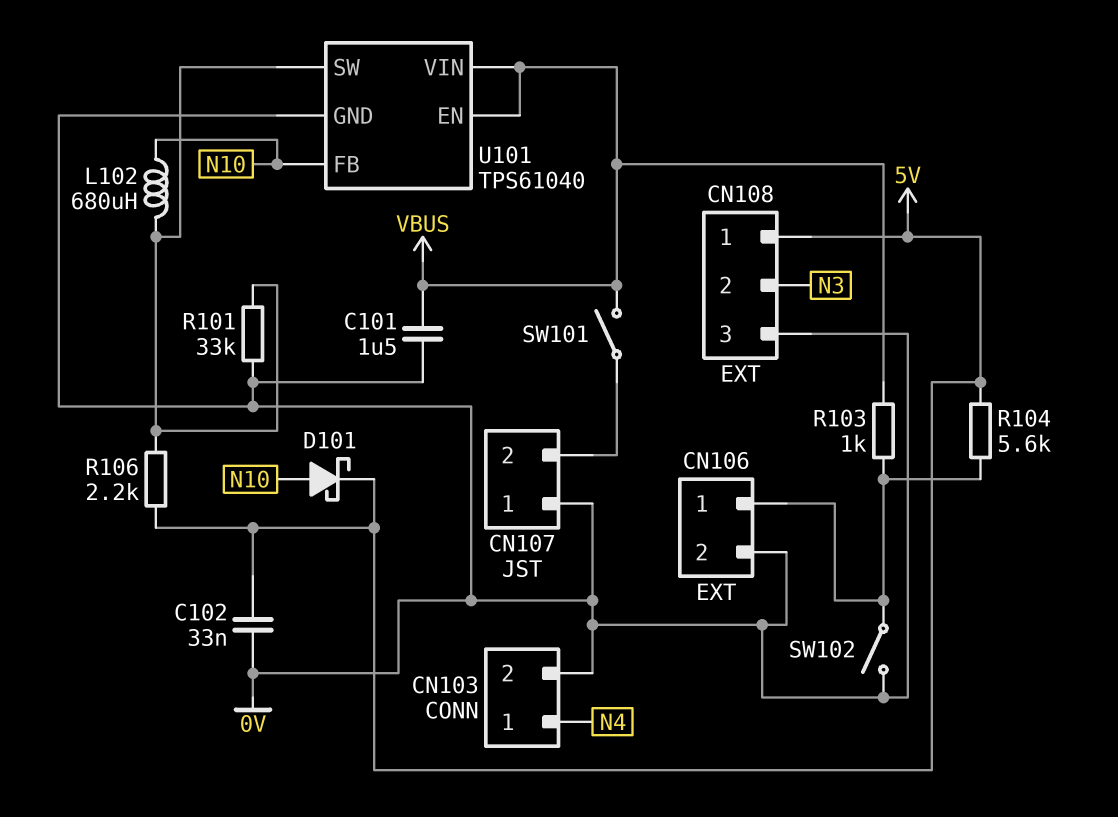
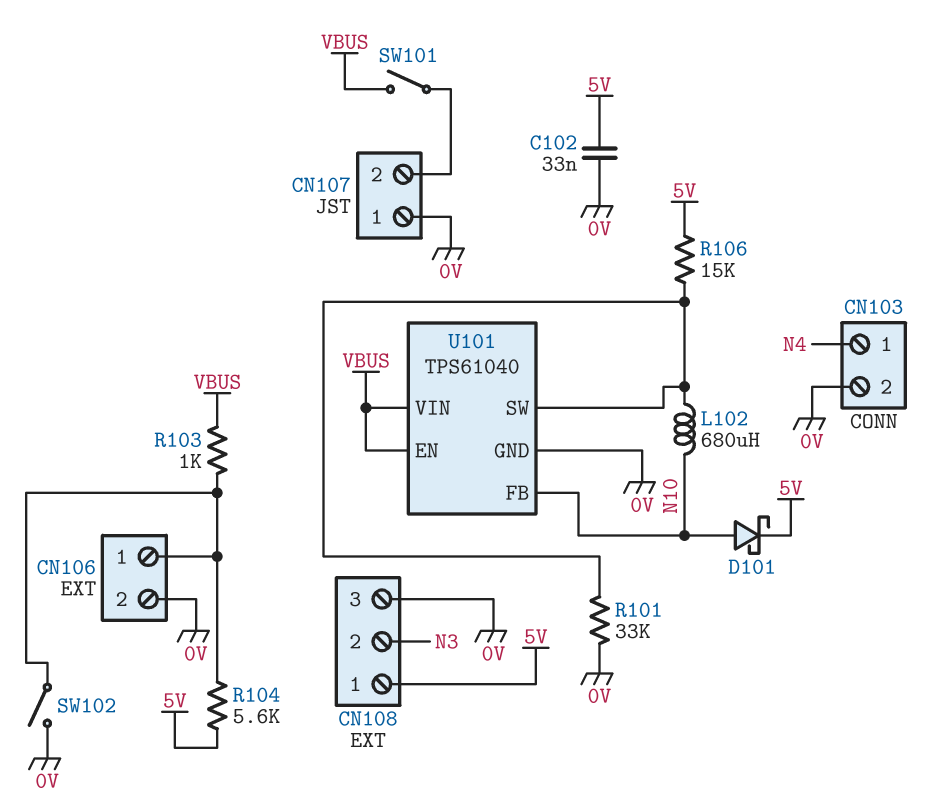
C101: 1.5uF (0V, VBUS) -> none
R106: 2.2k (5V, U101/SW) -> 15k (5V, U101/SW)

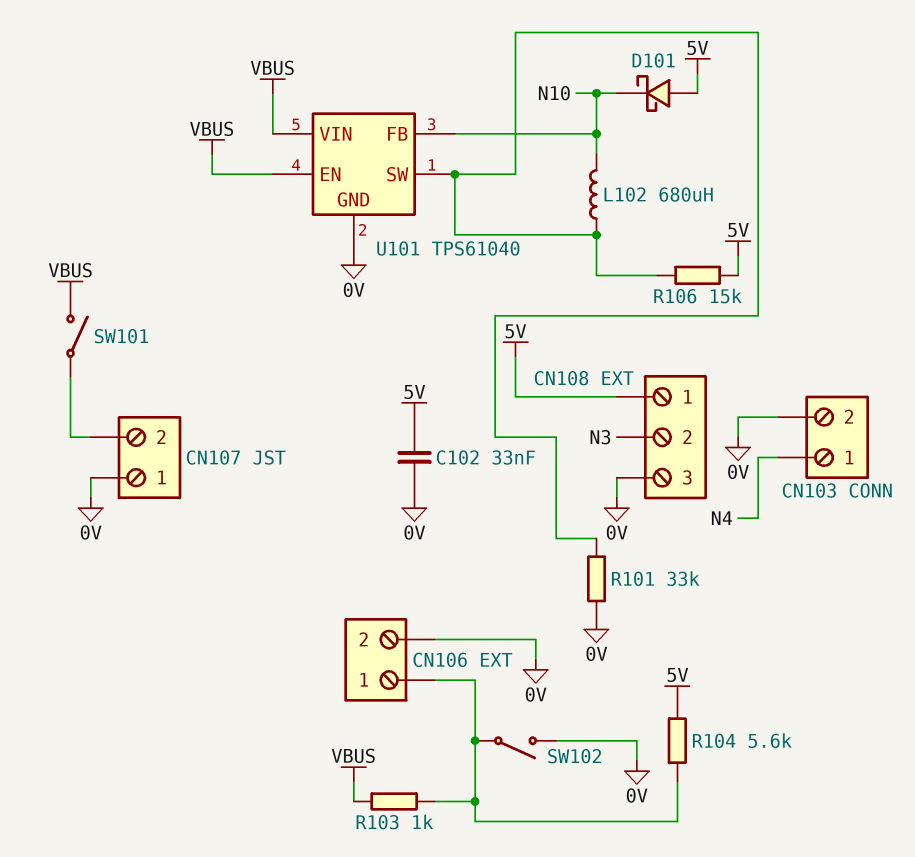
D101: schottky (A N10, K 5V) -> schottky (A 5V, K N10)

